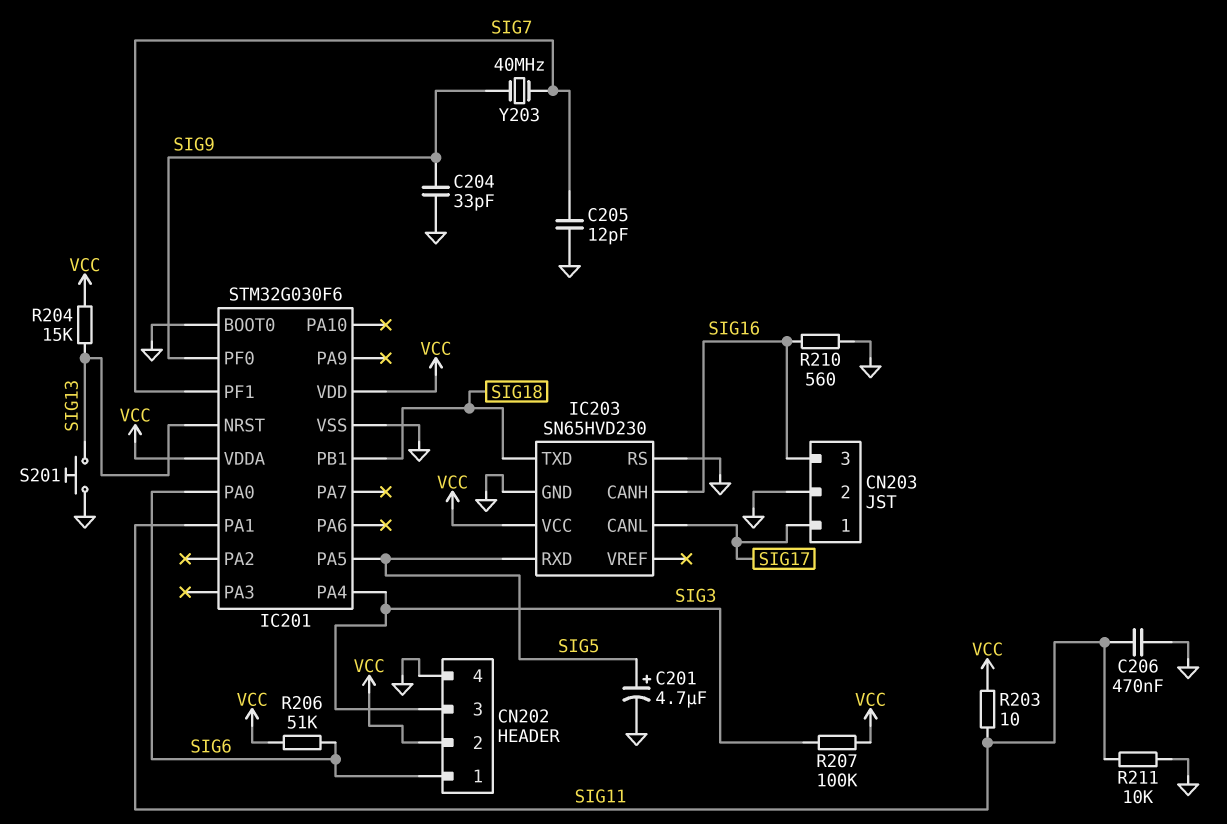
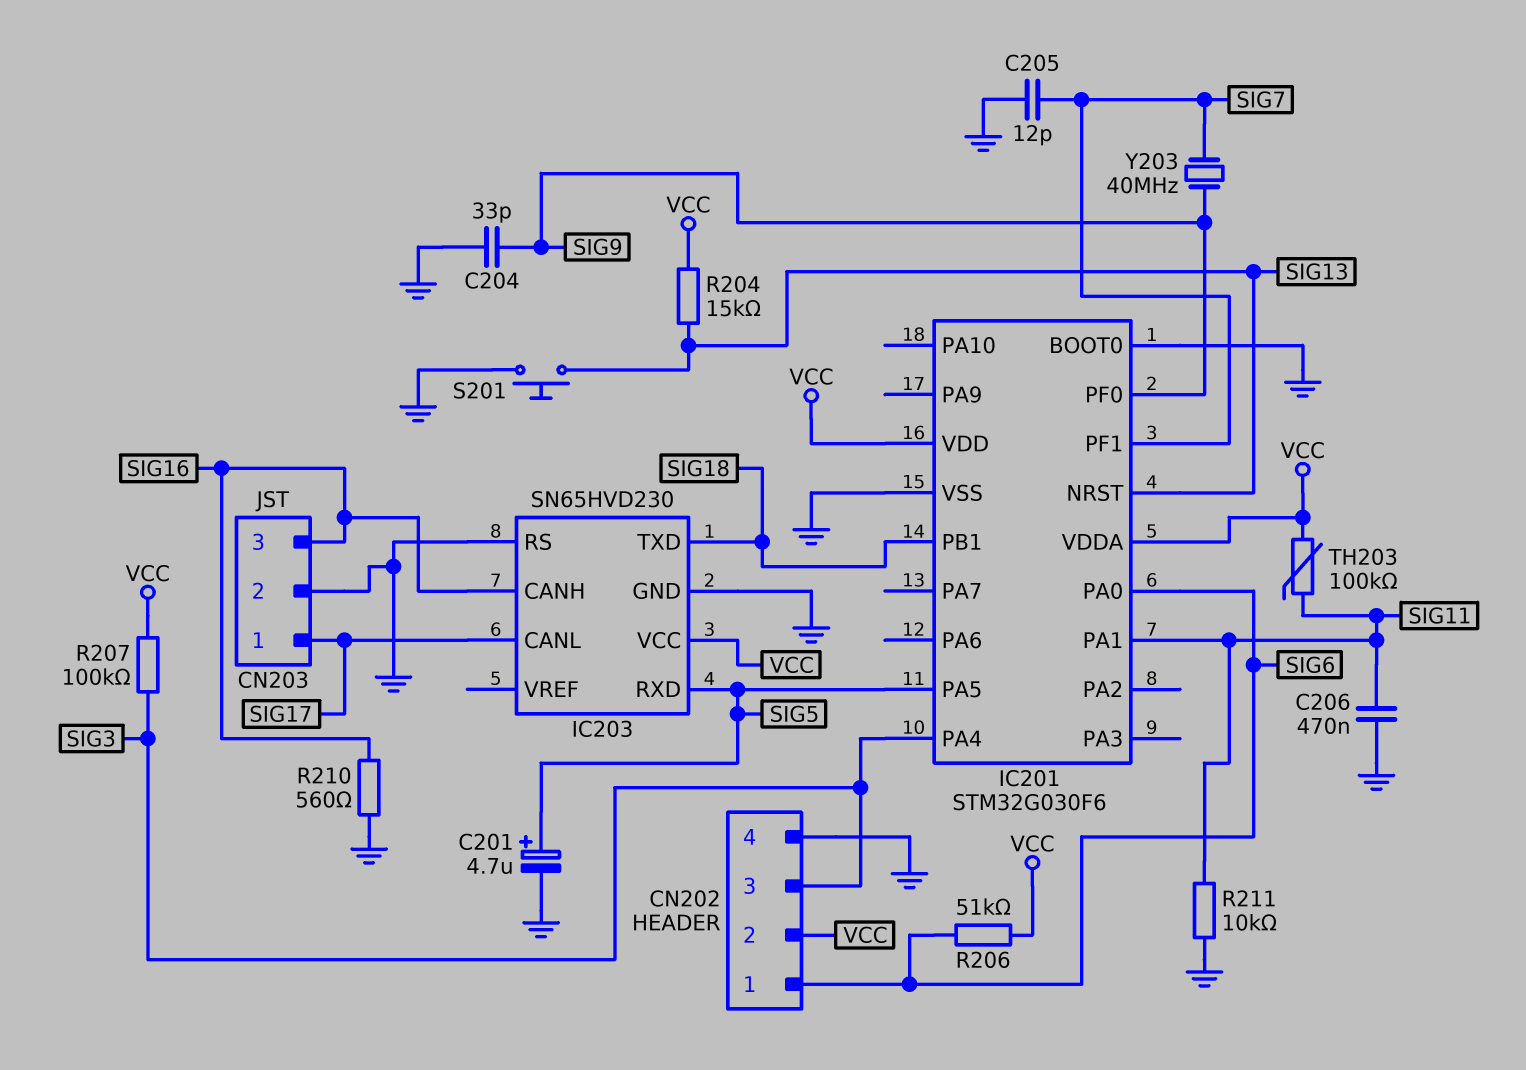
R203: 10 (SIG11, VCC) -> none
TH203: none -> 100k (SIG11, VCC)

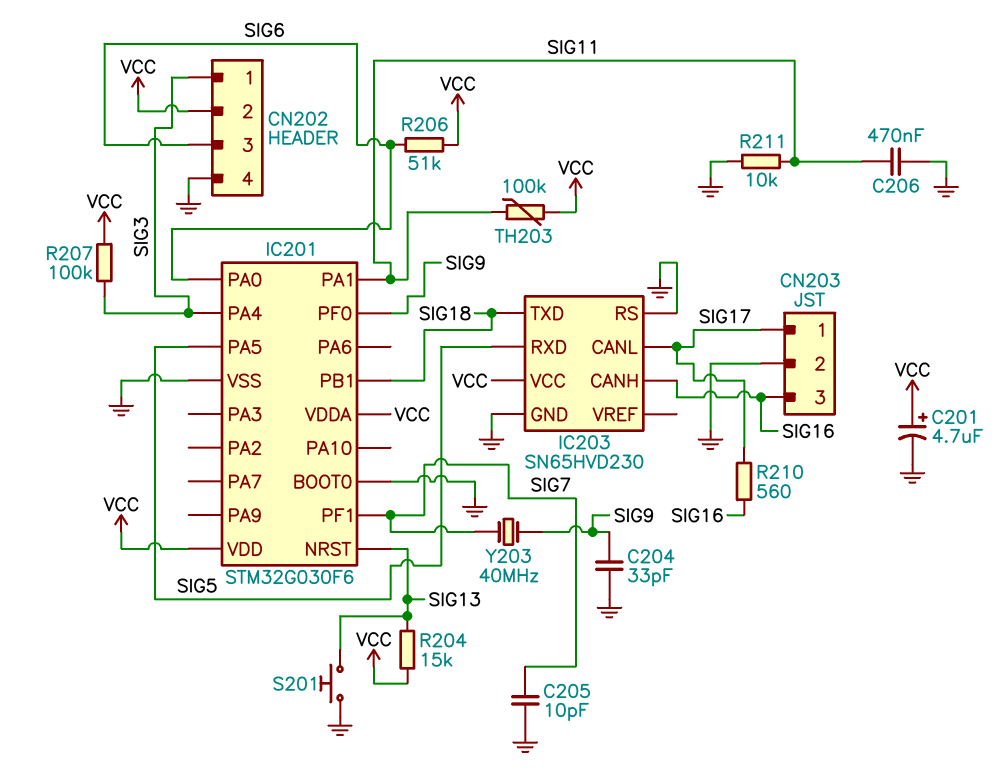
C201: 4.7uF (plus SIG5, minus GND) -> 4.7uF (plus VCC, minus GND)
C205: 12pF (GND, SIG7) -> 10pF (GND, SIG7)
CN202 pin 1: SIG6 -> SIG3
CN202 pin 3: SIG3 -> SIG6
R210: 560 (GND, SIG16) -> 560 (SIG16, SIG17)

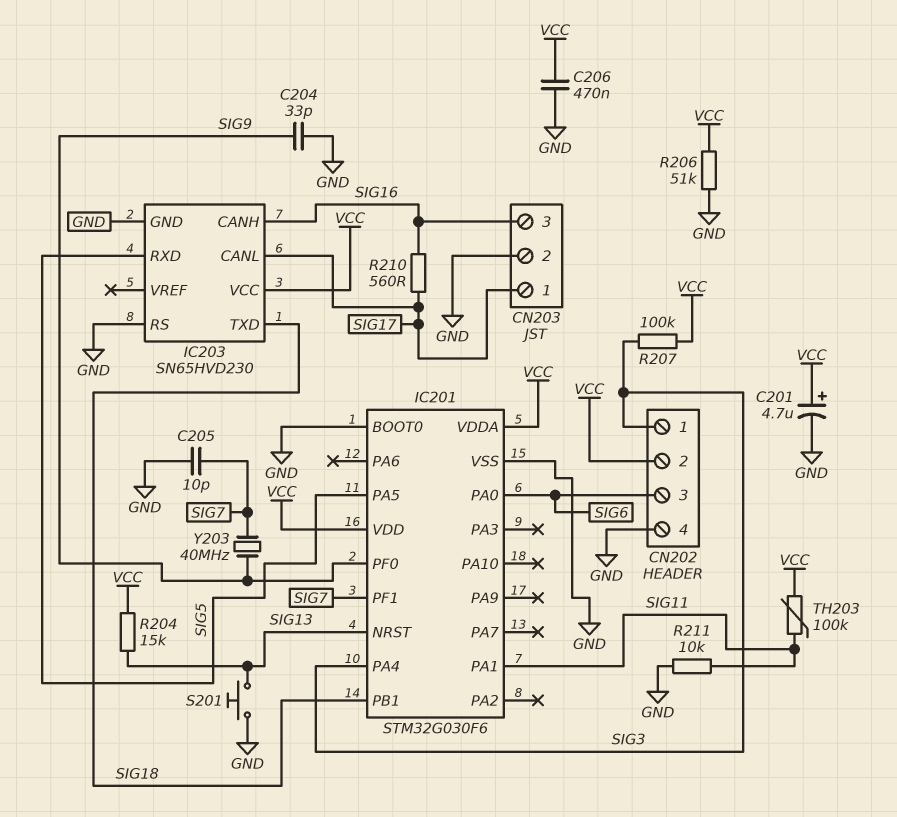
C206: 470nF (GND, SIG11) -> 470nF (GND, VCC)
R206: 51k (SIG6, VCC) -> 51k (GND, VCC)

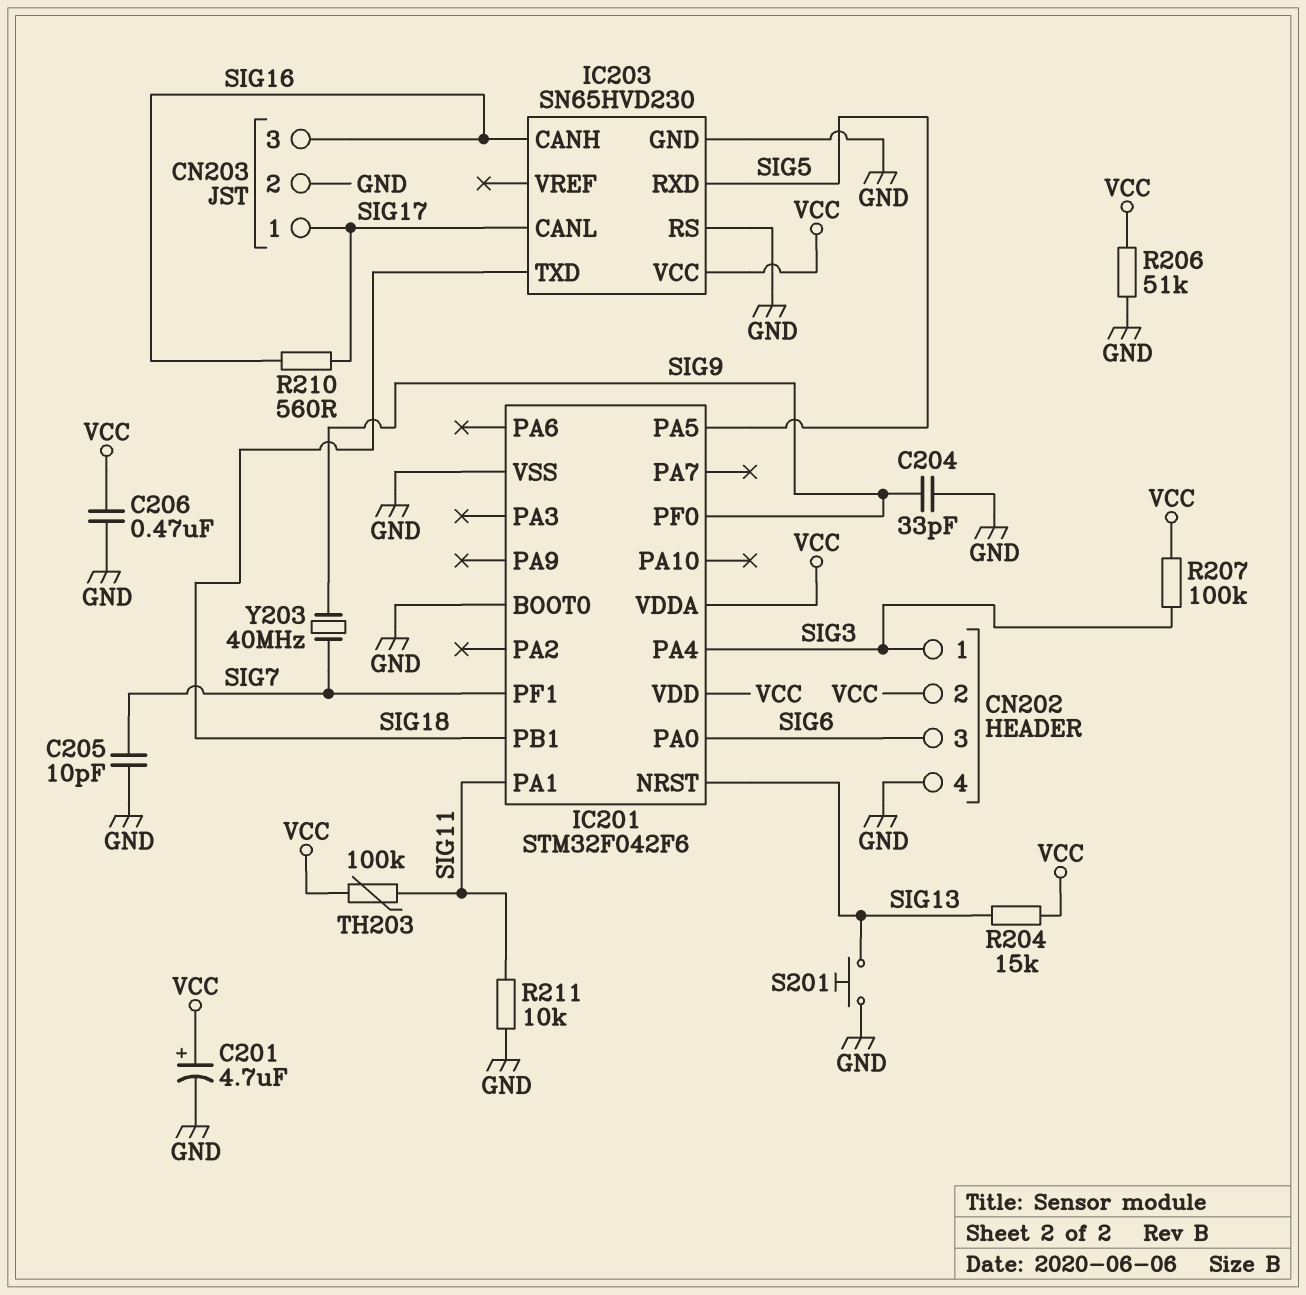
IC201: STM32G030F6 -> STM32F042F6

